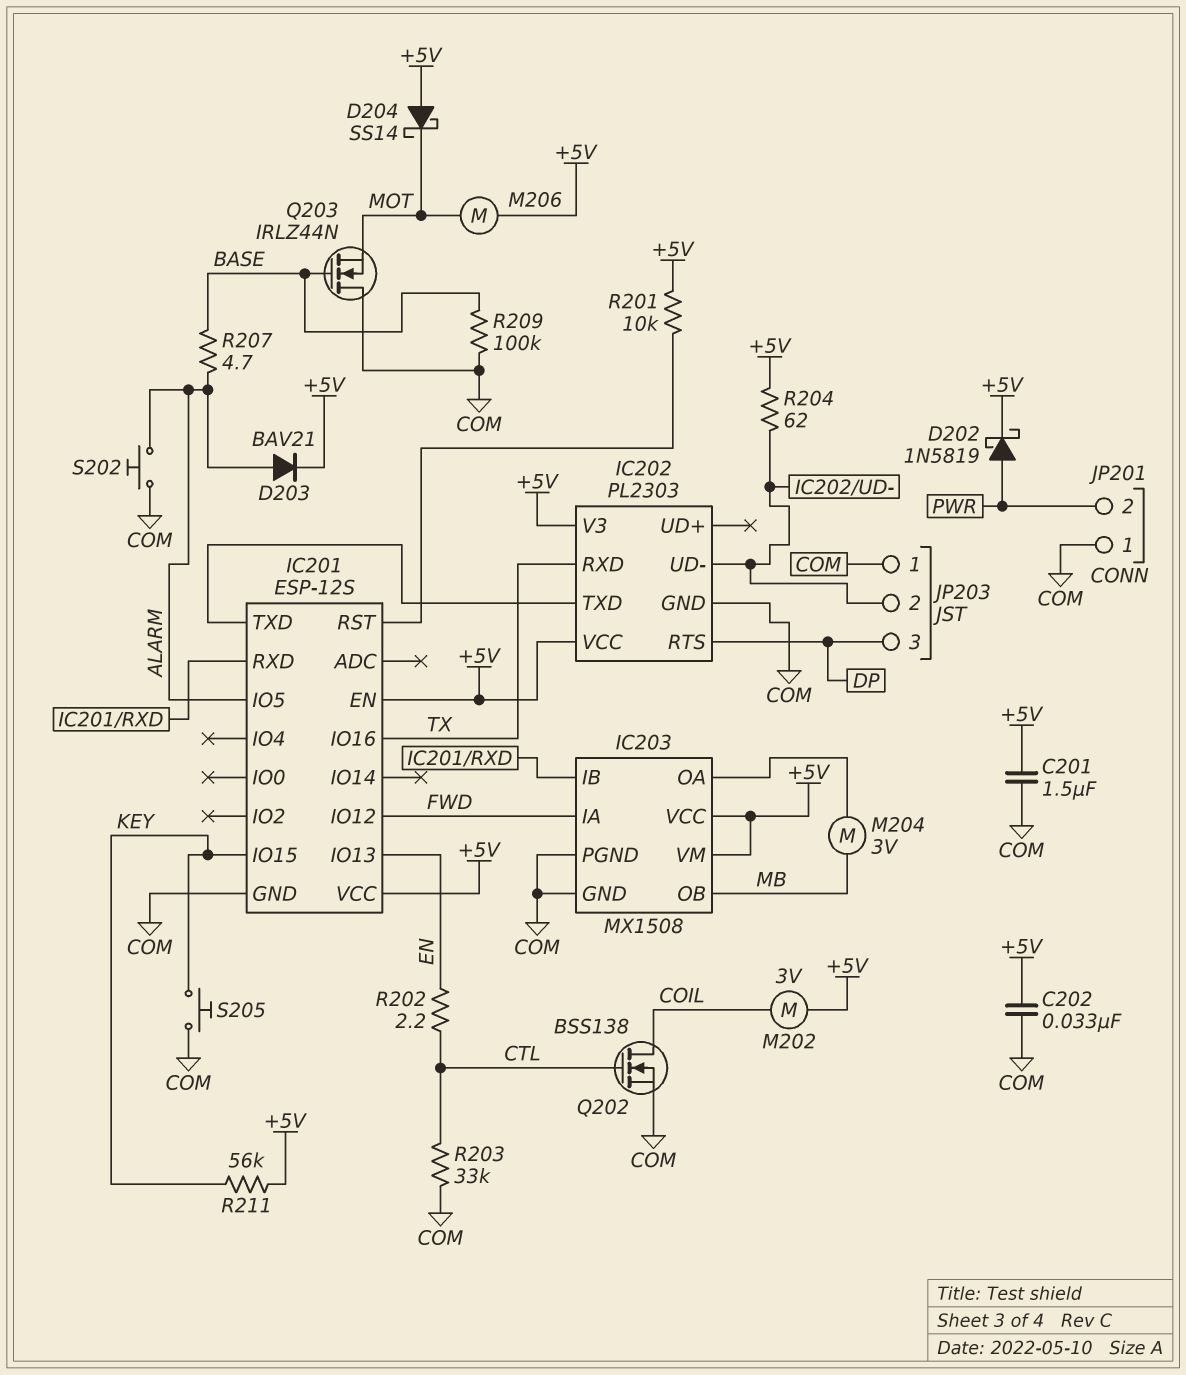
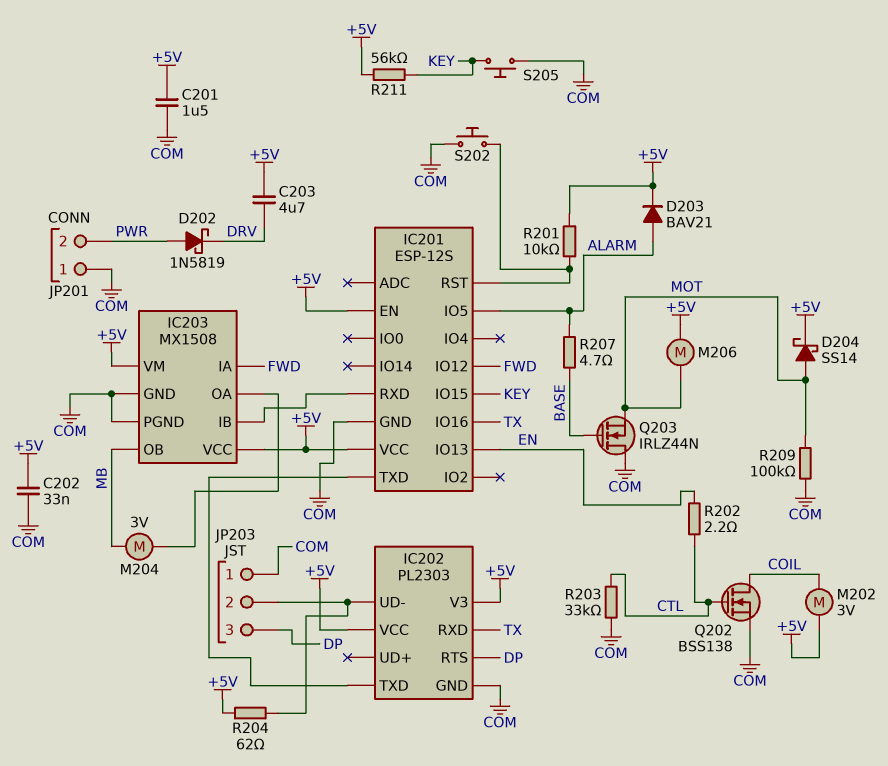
C203: none -> 4.7uF (+5V, DRV)
D202: schottky 1N5819 (A PWR, K +5V) -> schottky 1N5819 (A PWR, K DRV)
D204: schottky SS14 (A +5V, K MOT) -> schottky SS14 (A MOT, K +5V)
R209: 100k (BASE, COM) -> 100k (COM, MOT)
S202: button (ALARM, COM) -> button (COM, IC201/RST)

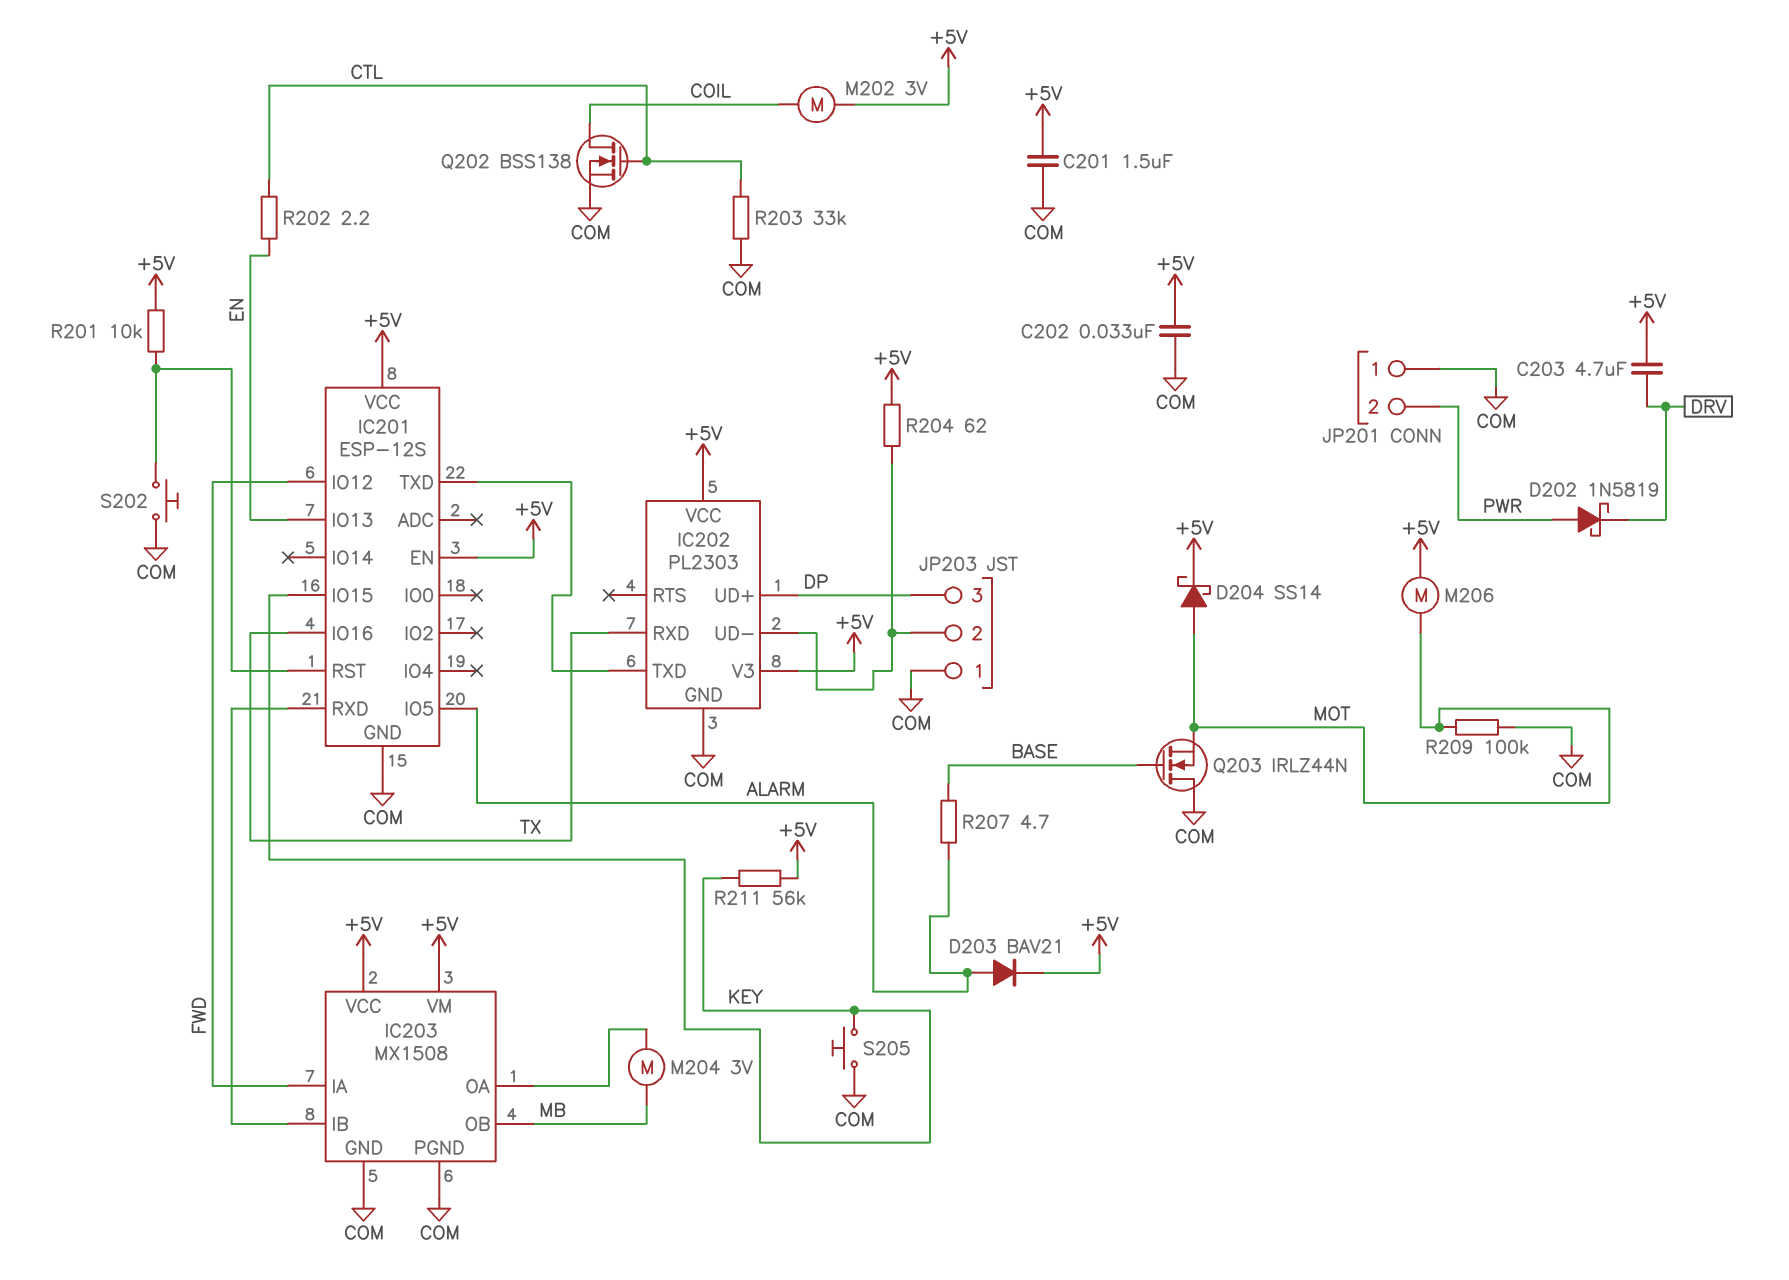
IC202 pin RTS: DP -> none
IC202 pin UD+: none -> DP

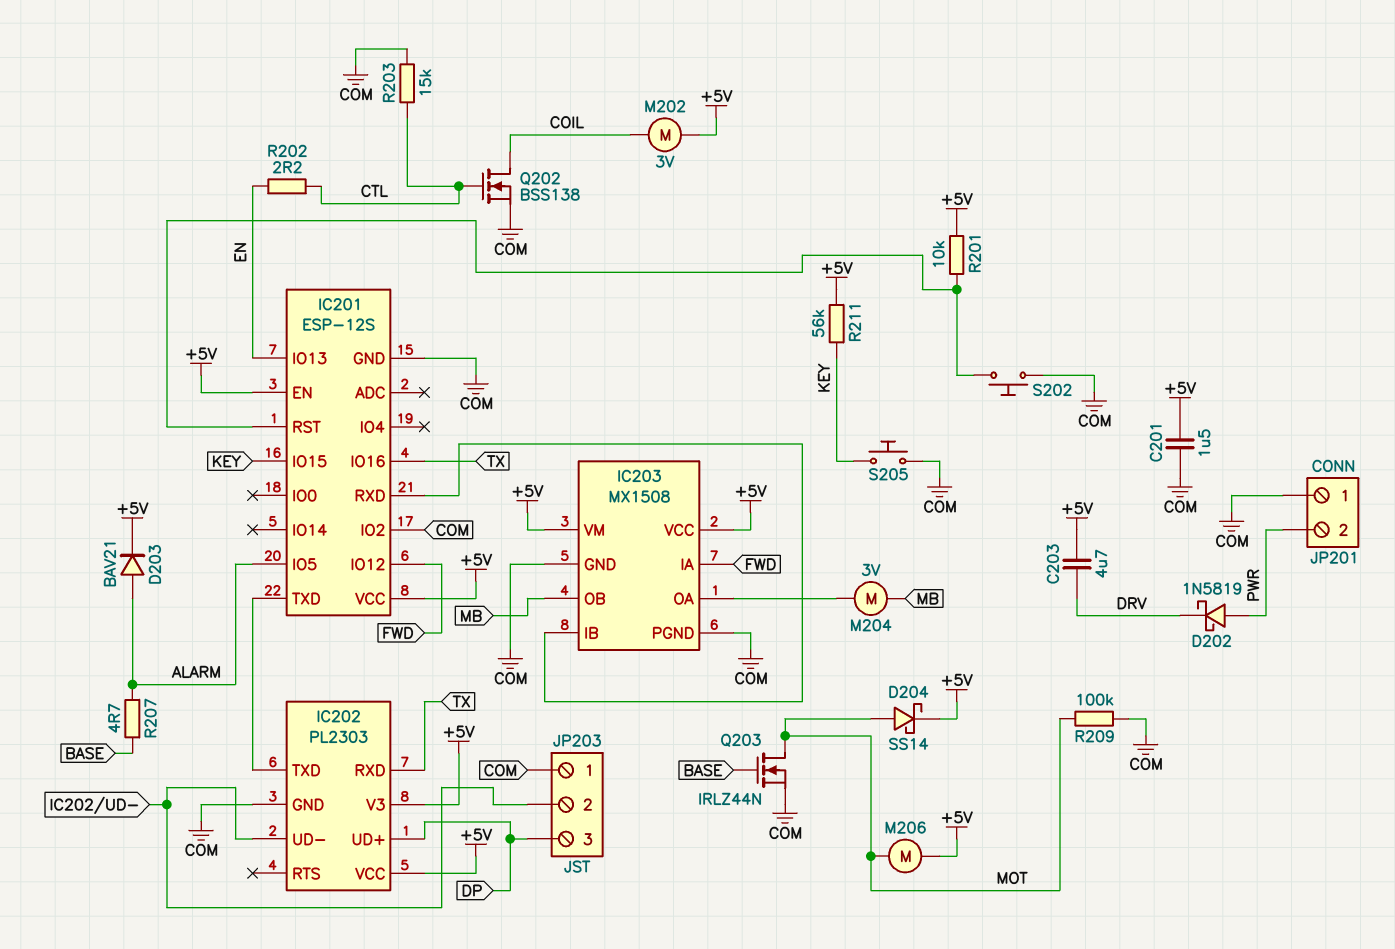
C202: 33nF (+5V, COM) -> none
IC201 pin IO2: none -> COM
Q203: NMOS IRLZ44N (G BASE, D COM, S MOT) -> NMOS IRLZ44N (G BASE, D MOT, S COM)
R203: 33k (COM, CTL) -> 15k (COM, CTL)
R204: 62 (+5V, IC202/UD-) -> none

